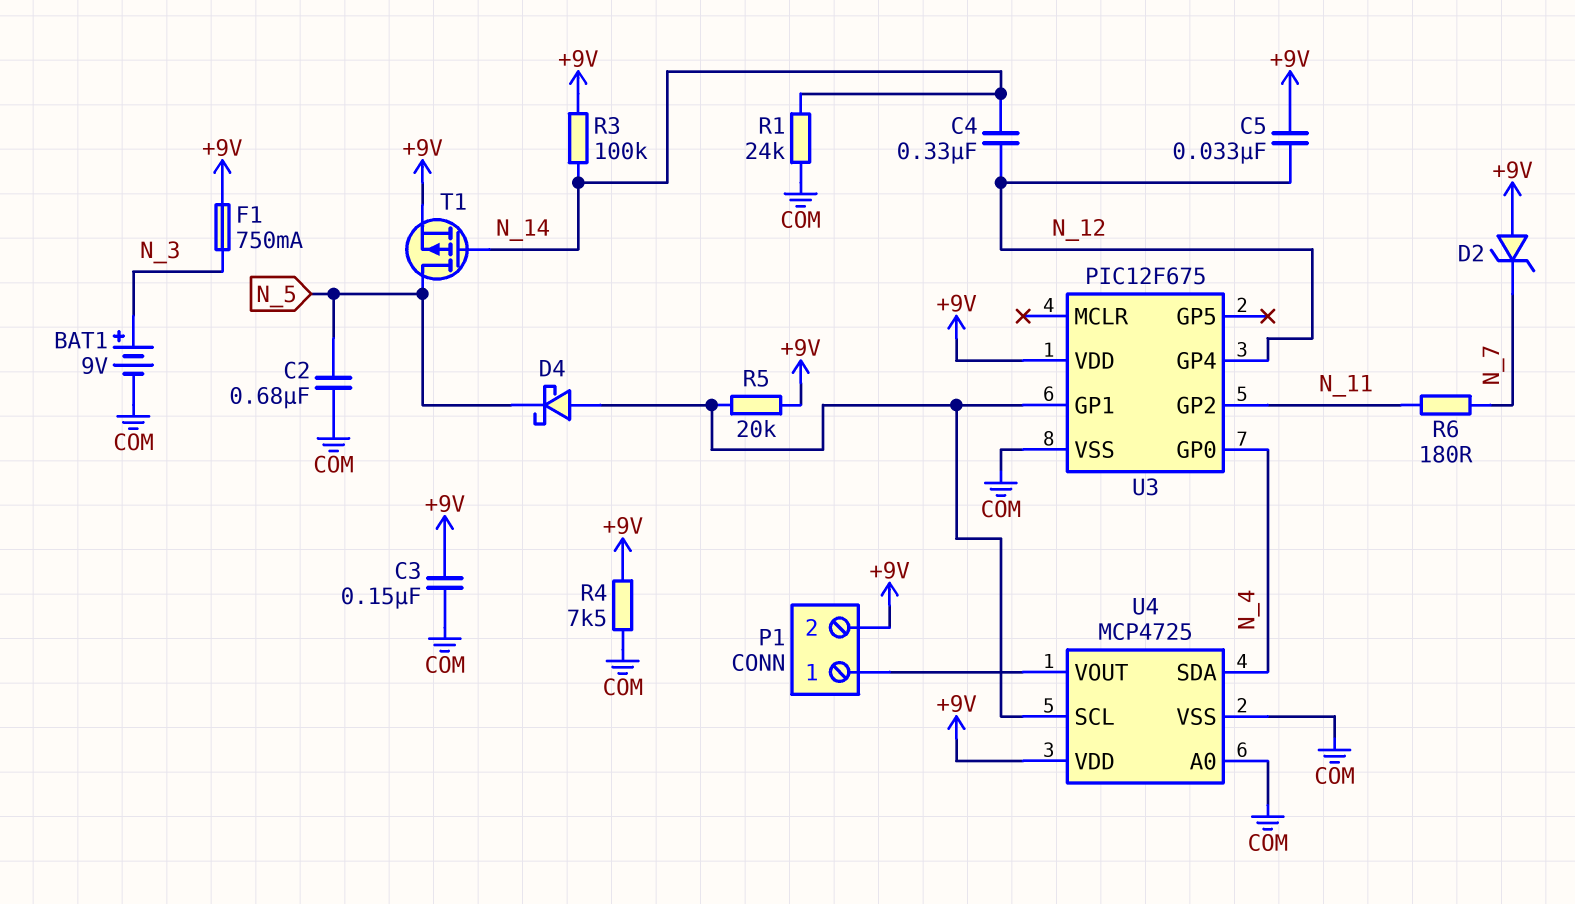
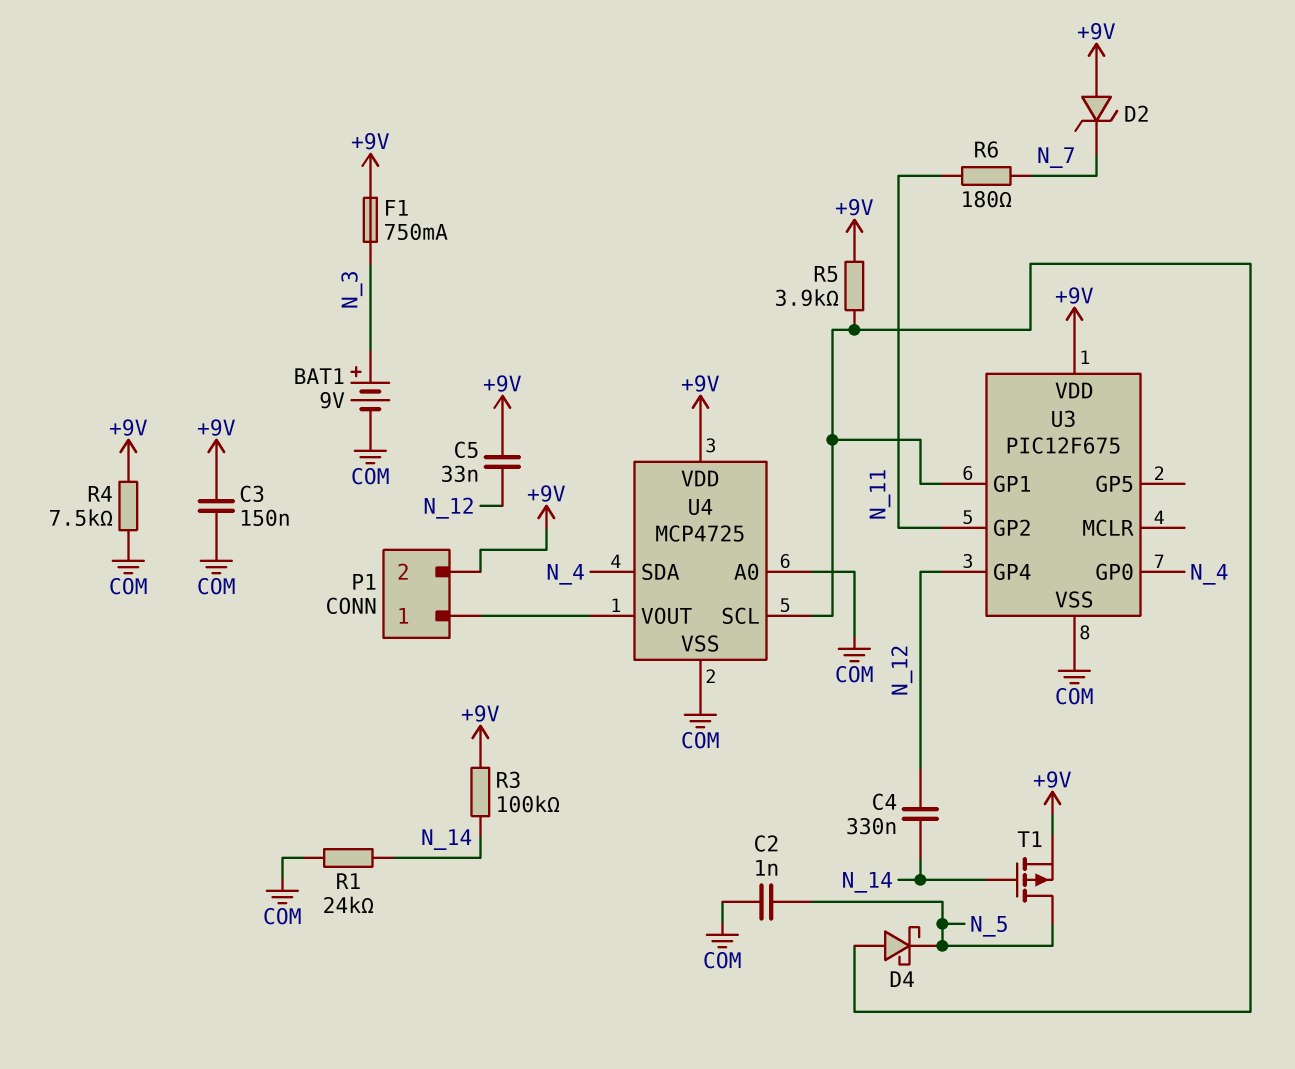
C2: 680nF (COM, N_5) -> 1nF (COM, N_5)
R5: 20k (+9V, U3/GP1) -> 3.9k (+9V, U3/GP1)

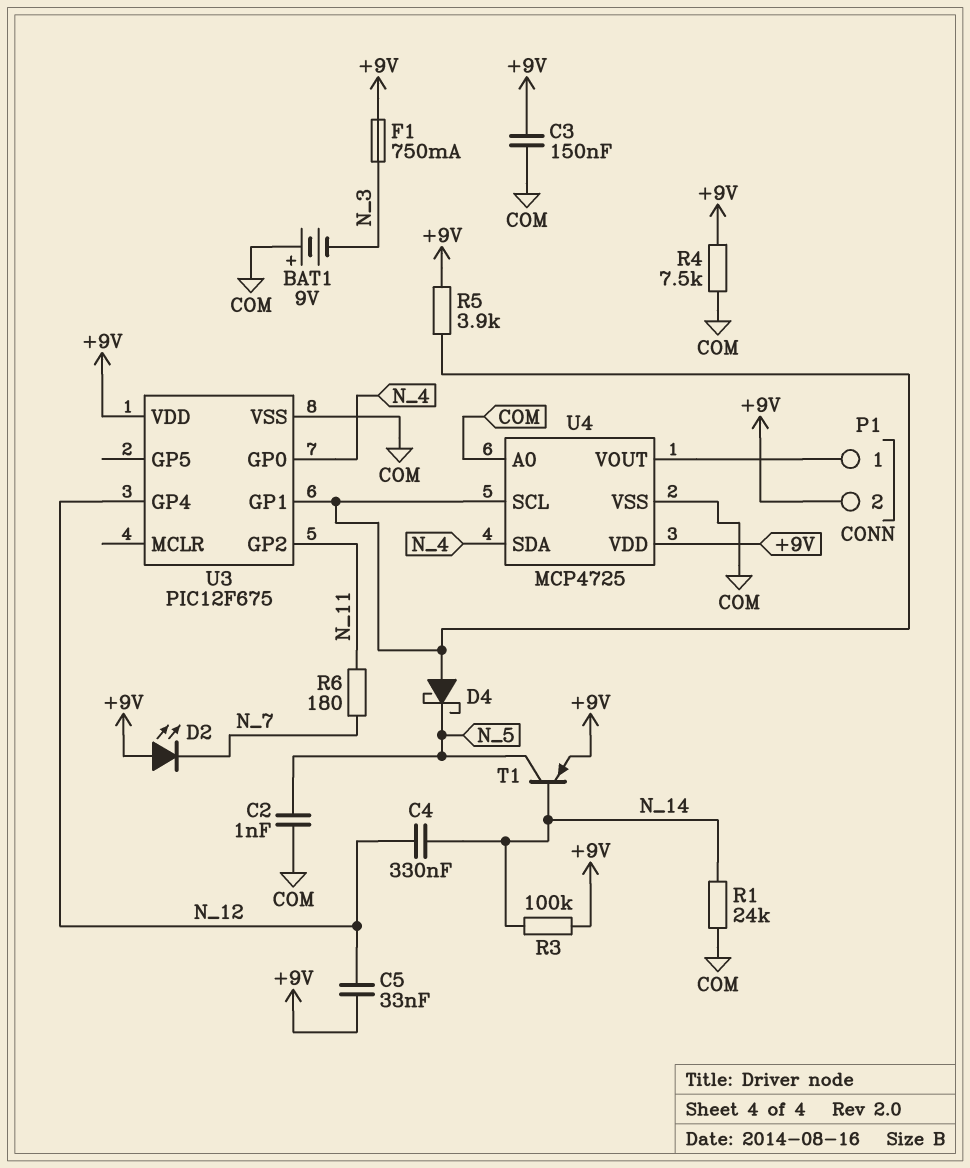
BAT1: 9V (plus N_3, minus COM) -> 9V (plus COM, minus N_3)
D2: zener (A +9V, K N_7) -> LED (A +9V, K N_7)
T1: PMOS (G N_14, D N_5, S +9V) -> PNP (B N_14, C N_5, E +9V)

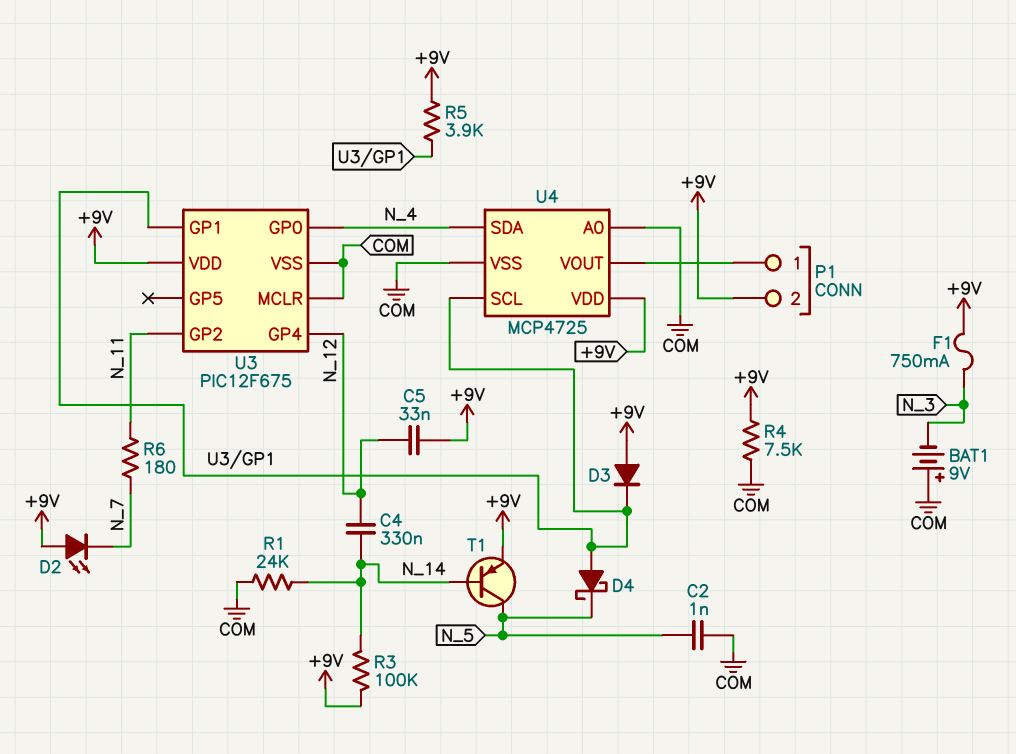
C3: 150nF (+9V, COM) -> none
D3: none -> diode (A +9V, K U3/GP1)
U3 pin MCLR: none -> COM

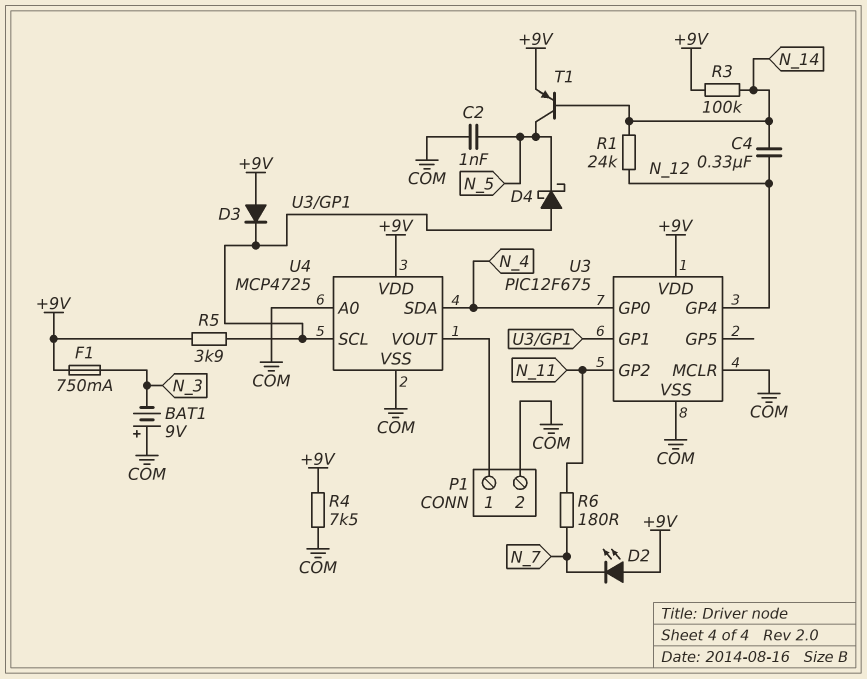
C5: 33nF (+9V, N_12) -> none
P1 pin 2: +9V -> COM
R1: 24k (COM, N_14) -> 24k (N_12, N_14)

